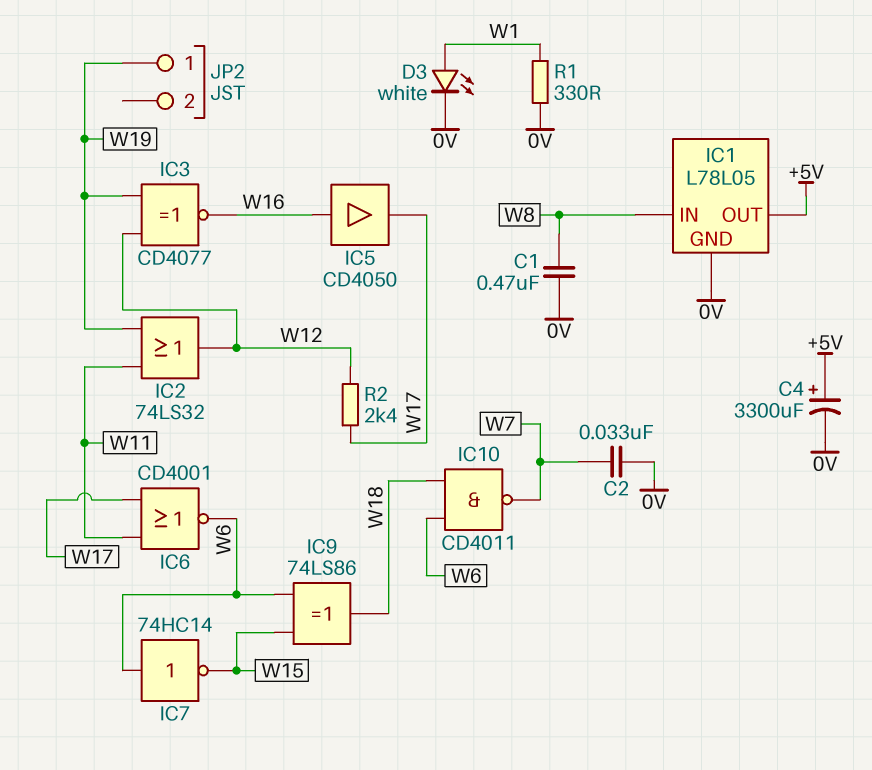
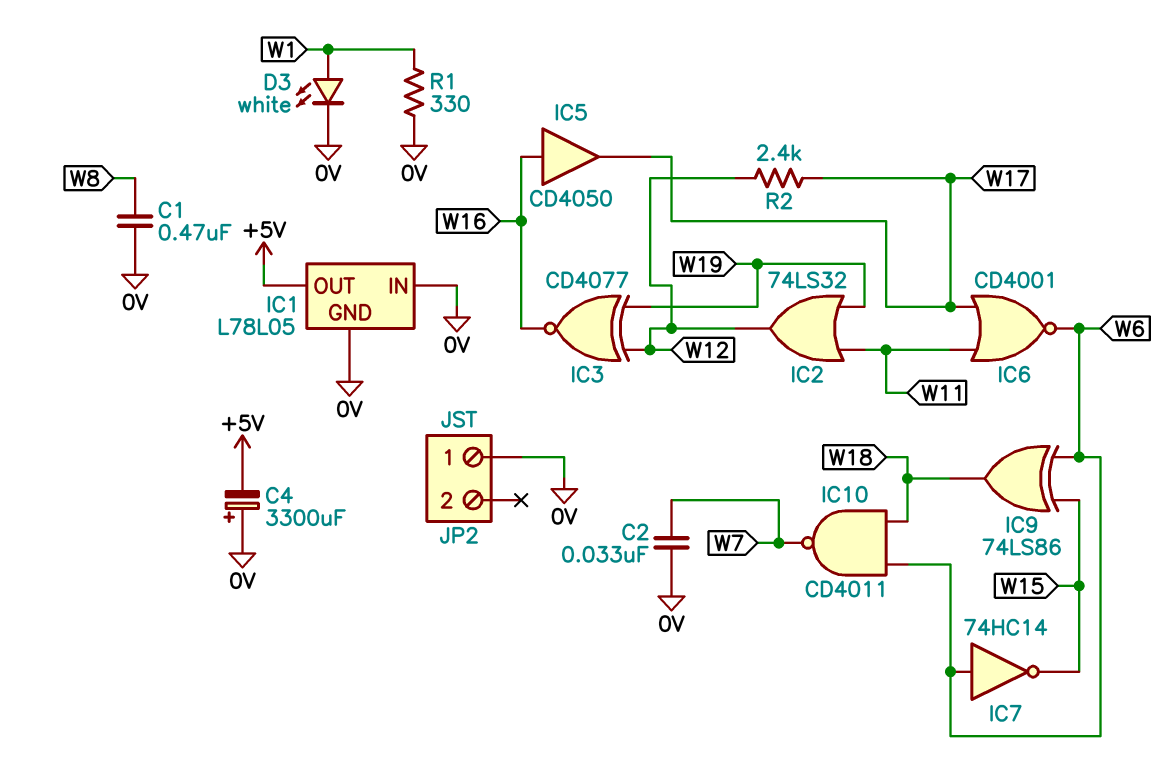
C4: 3300uF (plus +5V, minus 0V) -> 3300uF (plus 0V, minus +5V)
IC1 pin IN: W8 -> 0V
JP2 pin 1: W19 -> 0V

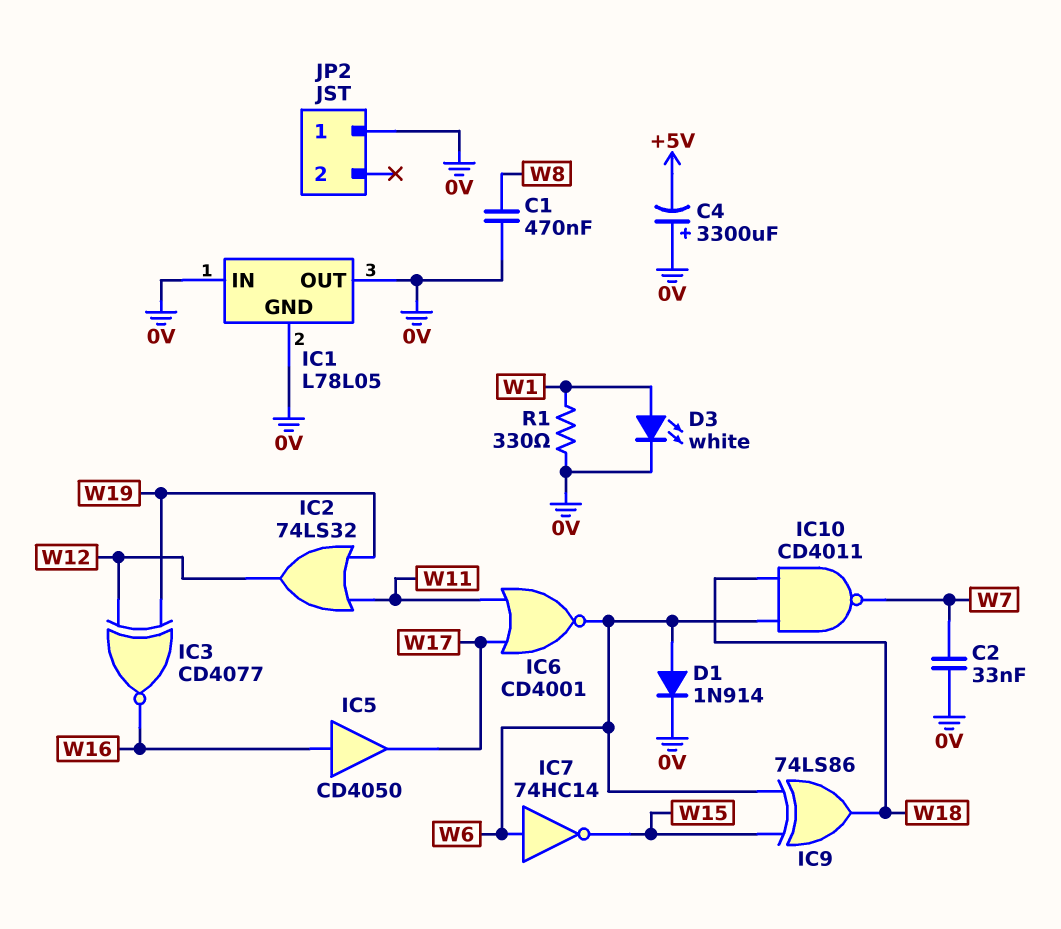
D1: none -> diode 1N914 (A W6, K 0V)
IC1 pin OUT: +5V -> 0V
R2: 2.4k (W12, W17) -> none

